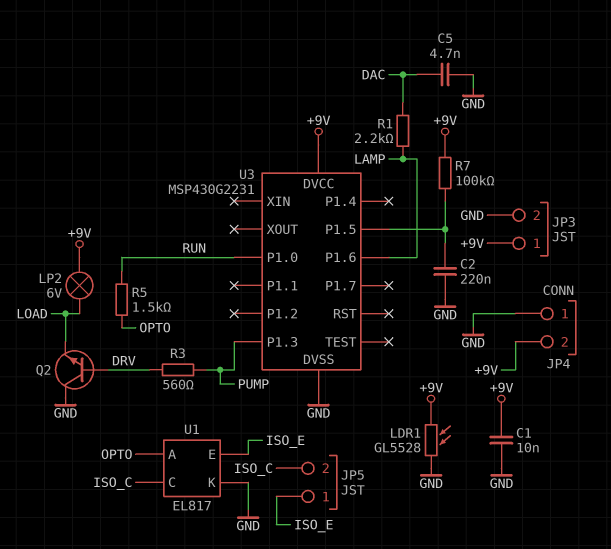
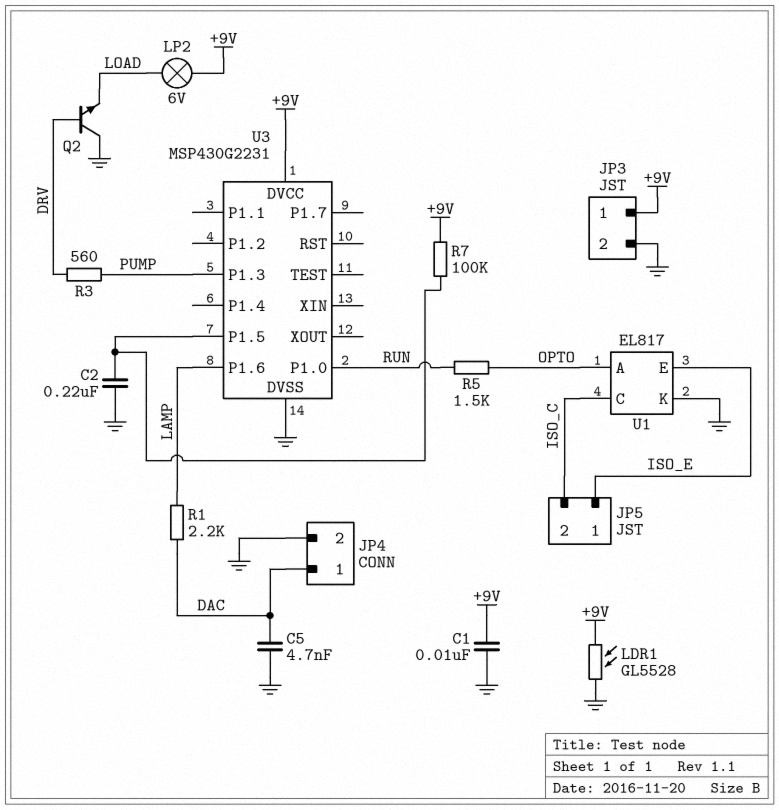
JP4 pin 1: GND -> DAC
JP4 pin 2: +9V -> GND

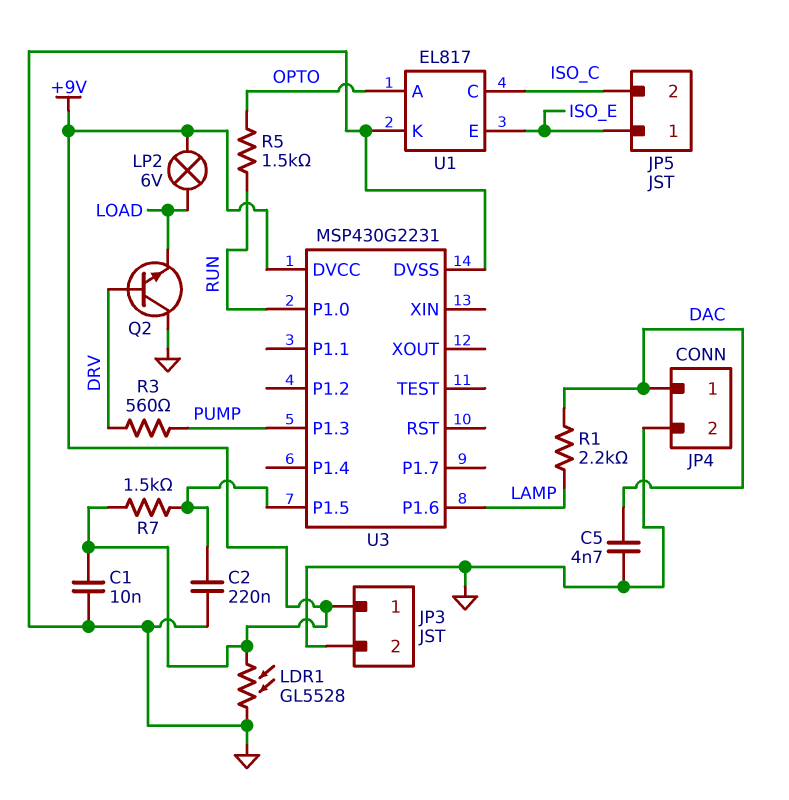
R7: 100k (+9V, U3/P1.5) -> 1.5k (+9V, U3/P1.5)

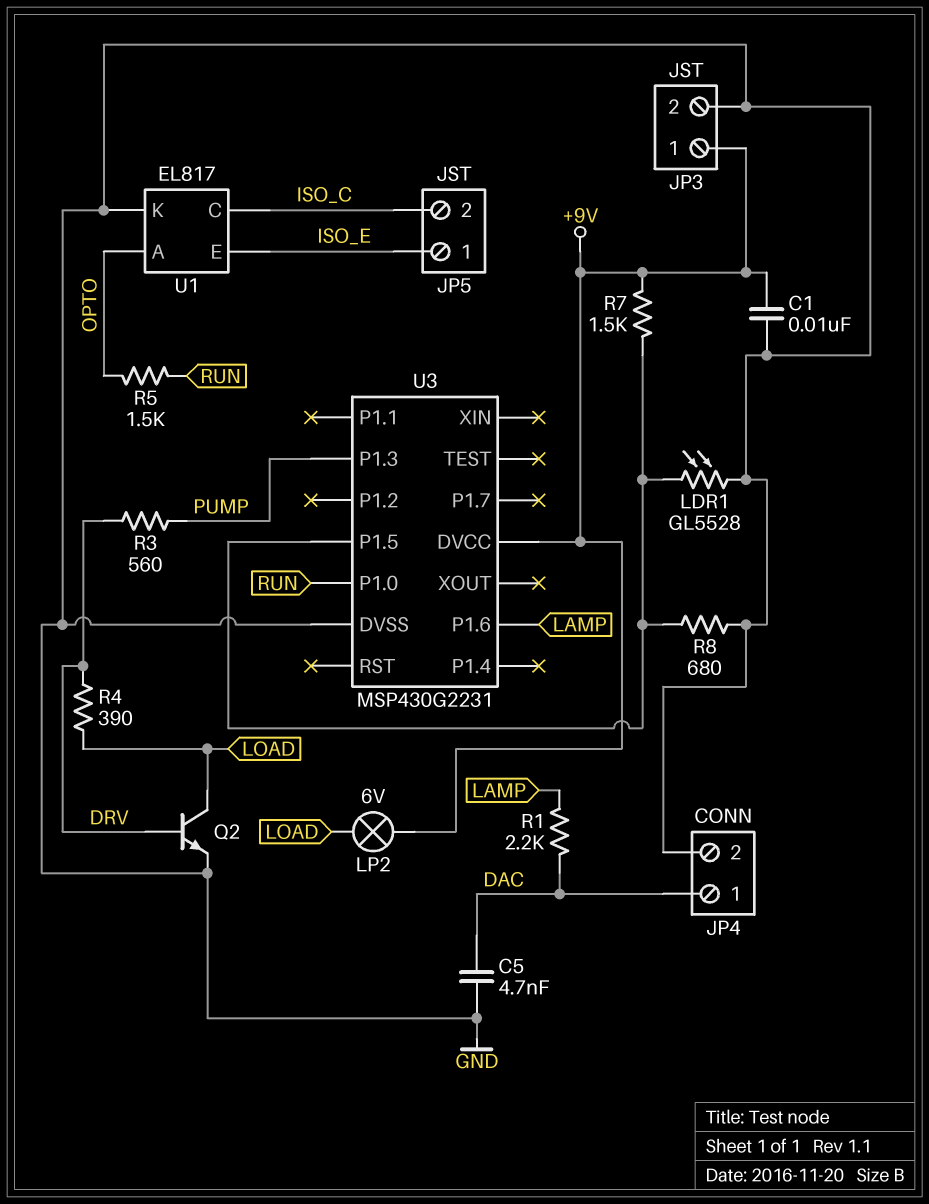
C2: 220nF (GND, U3/P1.5) -> none
LDR1: GL5528 (+9V, GND) -> GL5528 (GND, U3/P1.5)
Q2: NPN (B DRV, C GND, E LOAD) -> NPN (B DRV, C LOAD, E GND)
R4: none -> 390 (DRV, LOAD)
R8: none -> 680 (GND, U3/P1.5)

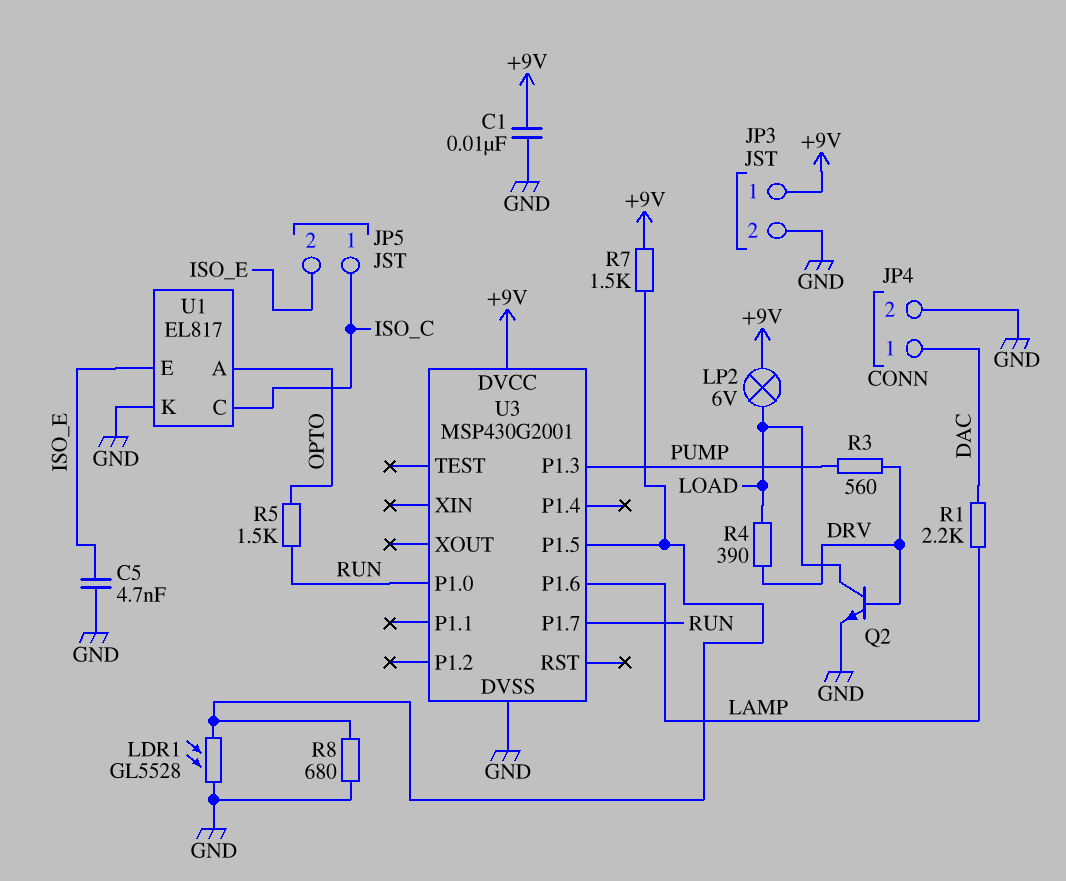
C5: 4.7nF (DAC, GND) -> 4.7nF (GND, ISO_E)
JP5 pin 1: ISO_E -> ISO_C
JP5 pin 2: ISO_C -> ISO_E
U3: MSP430G2231 -> MSP430G2001
U3 pin P1.7: none -> RUN

